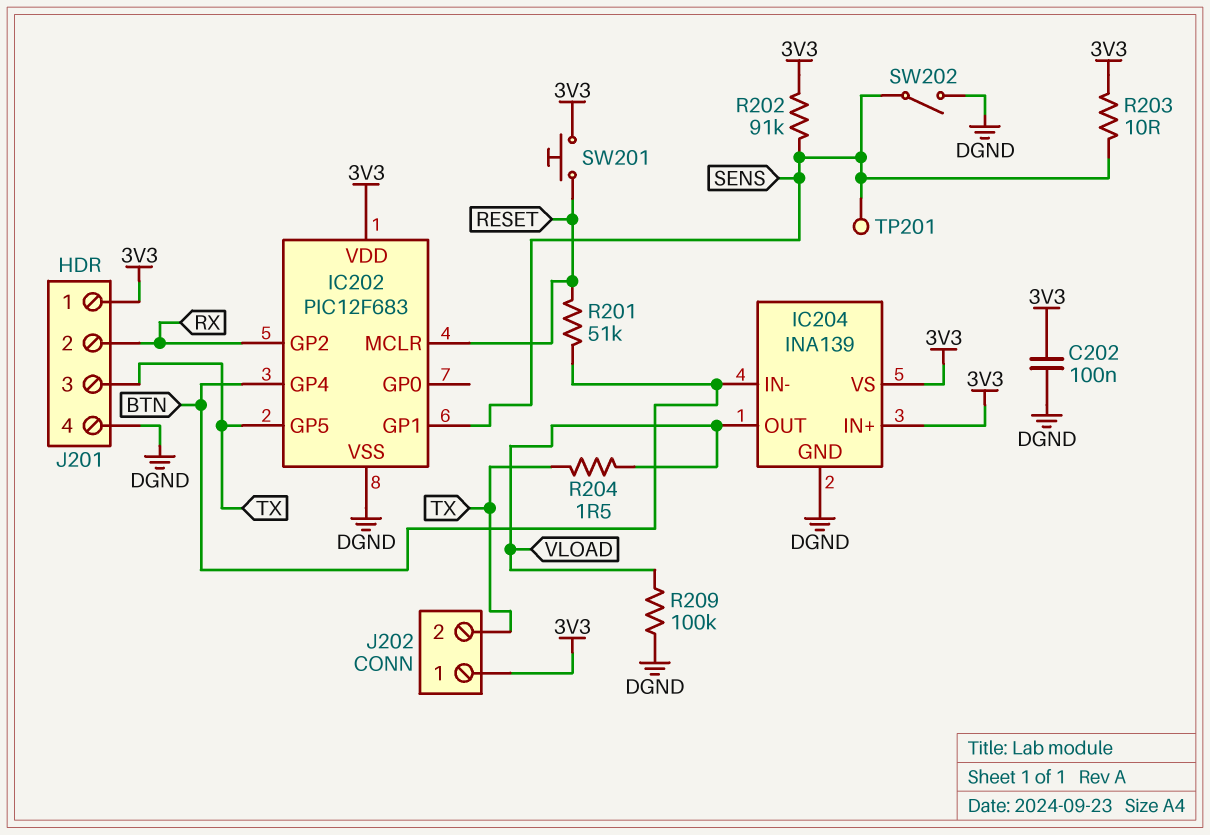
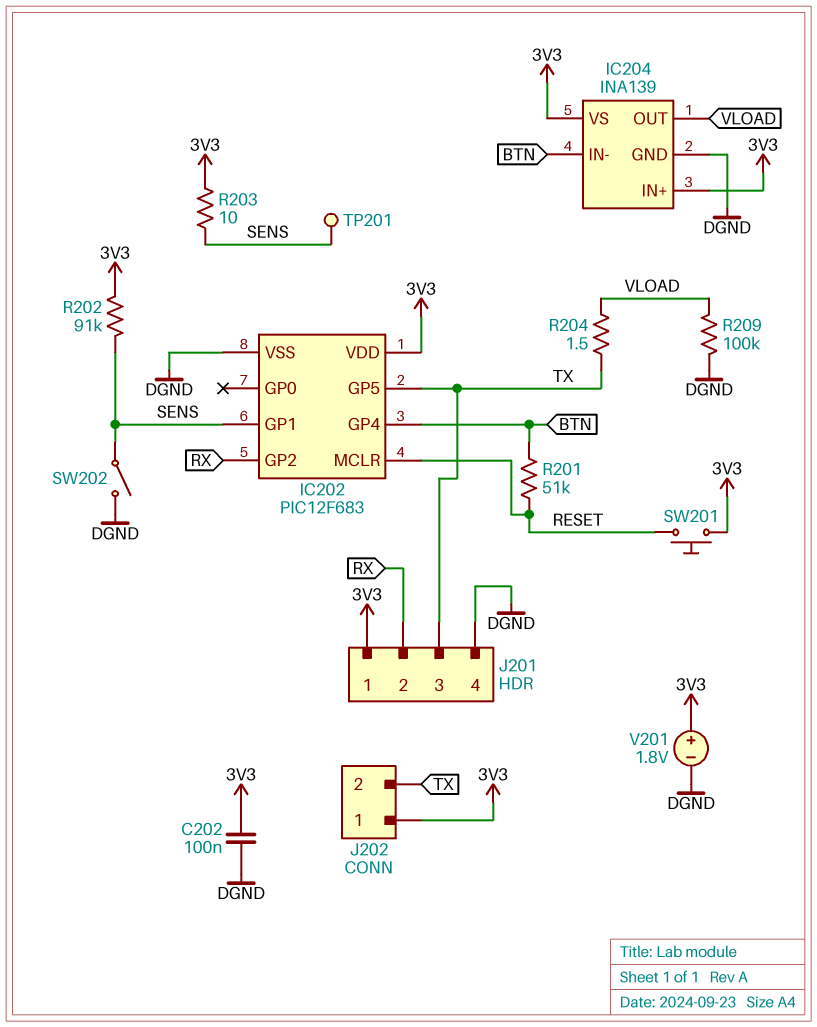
V201: none -> 1.8V (plus 3V3, minus DGND)

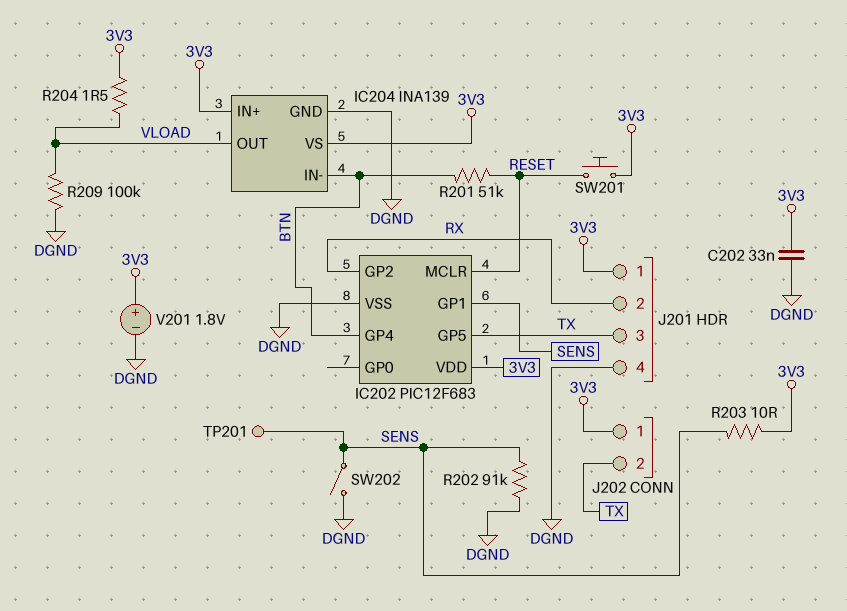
C202: 100nF (3V3, DGND) -> 33nF (3V3, DGND)
R202: 91k (3V3, SENS) -> 91k (DGND, SENS)
R204: 1.5 (TX, VLOAD) -> 1.5 (3V3, VLOAD)

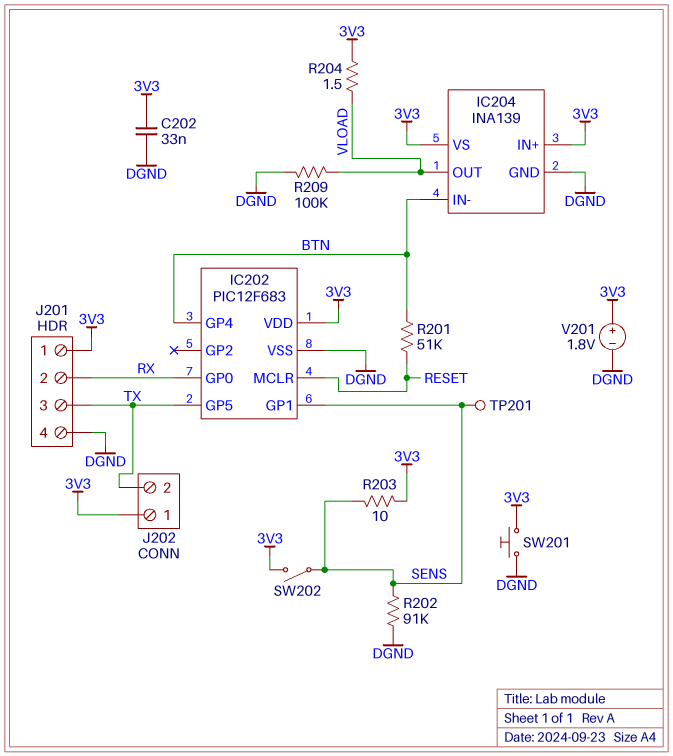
IC202 pin GP0: none -> RX
IC202 pin GP2: RX -> none
SW201: button (3V3, RESET) -> button (3V3, DGND)
SW202: switch (DGND, SENS) -> switch (3V3, SENS)

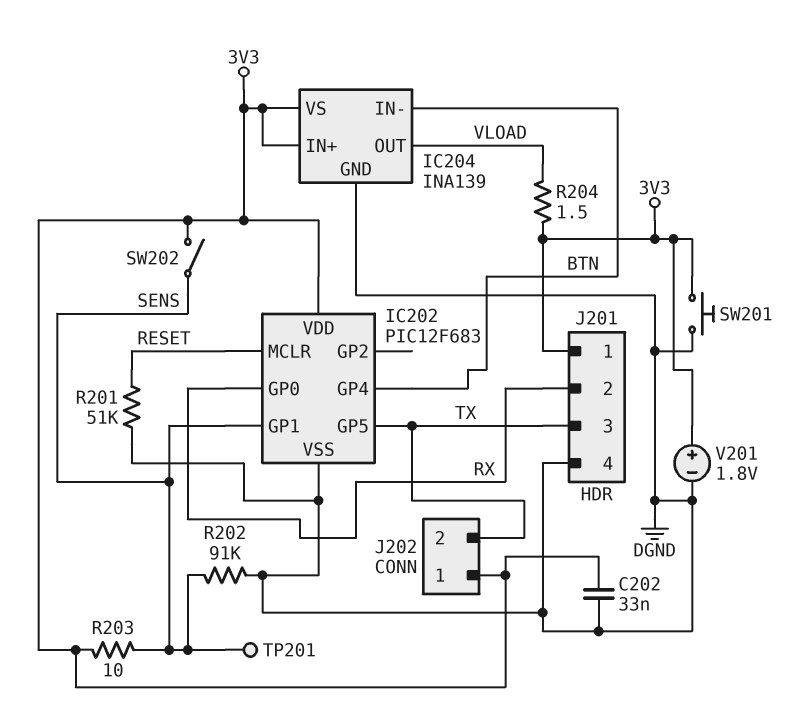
R201: 51k (BTN, RESET) -> 51k (DGND, RESET)
R209: 100k (DGND, VLOAD) -> none

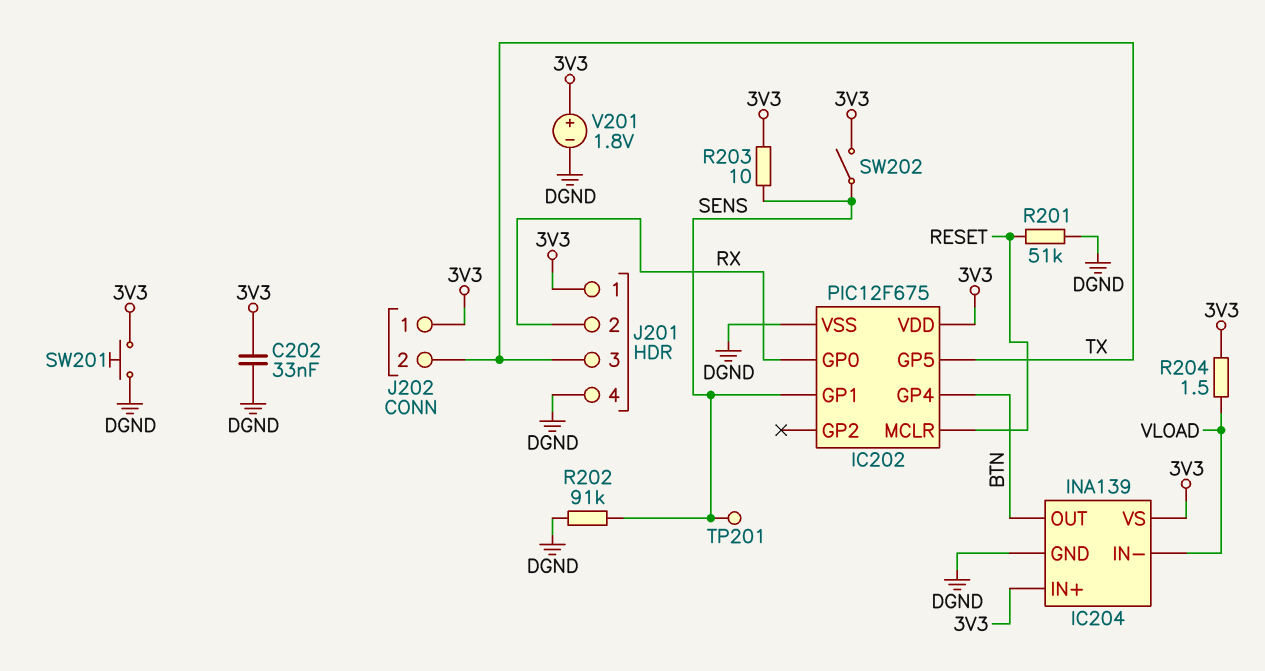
IC202: PIC12F683 -> PIC12F675
IC204 pin IN-: BTN -> VLOAD
IC204 pin OUT: VLOAD -> BTN

